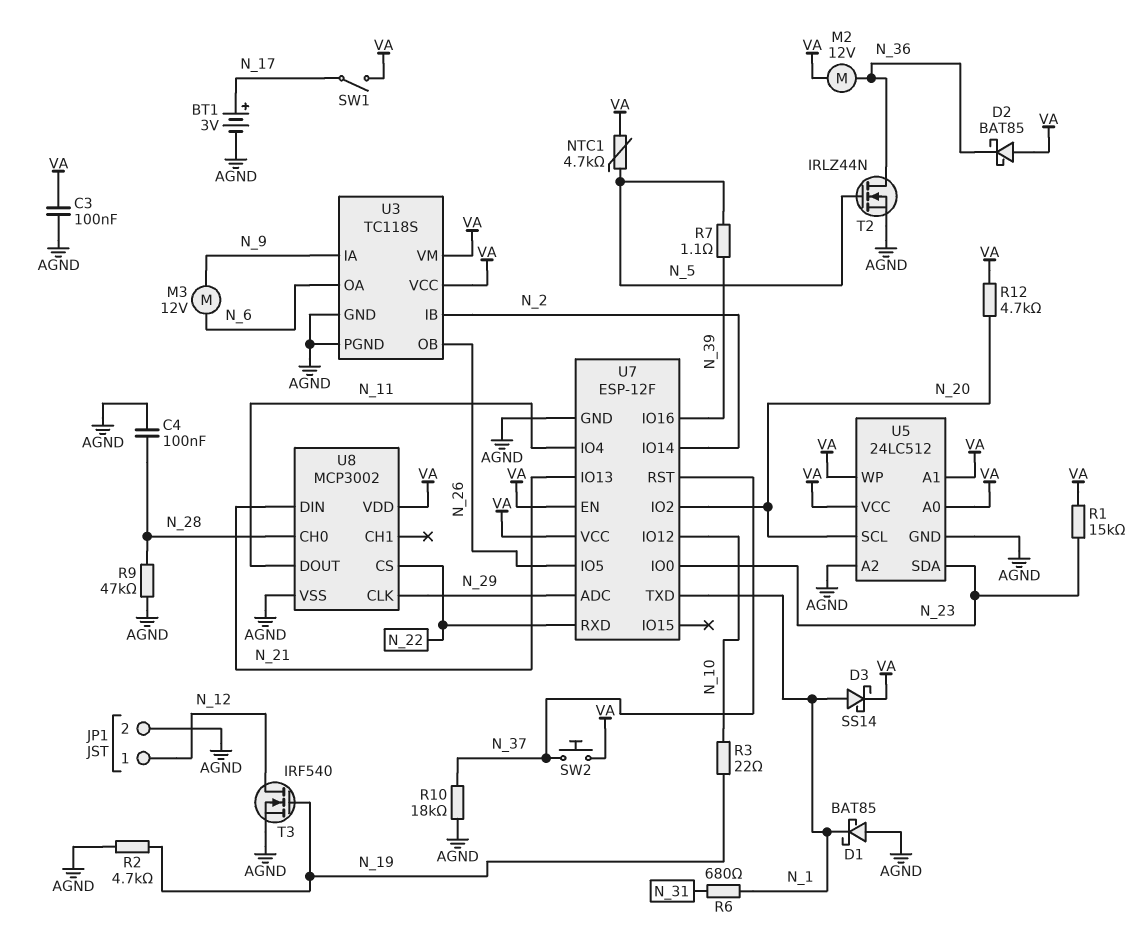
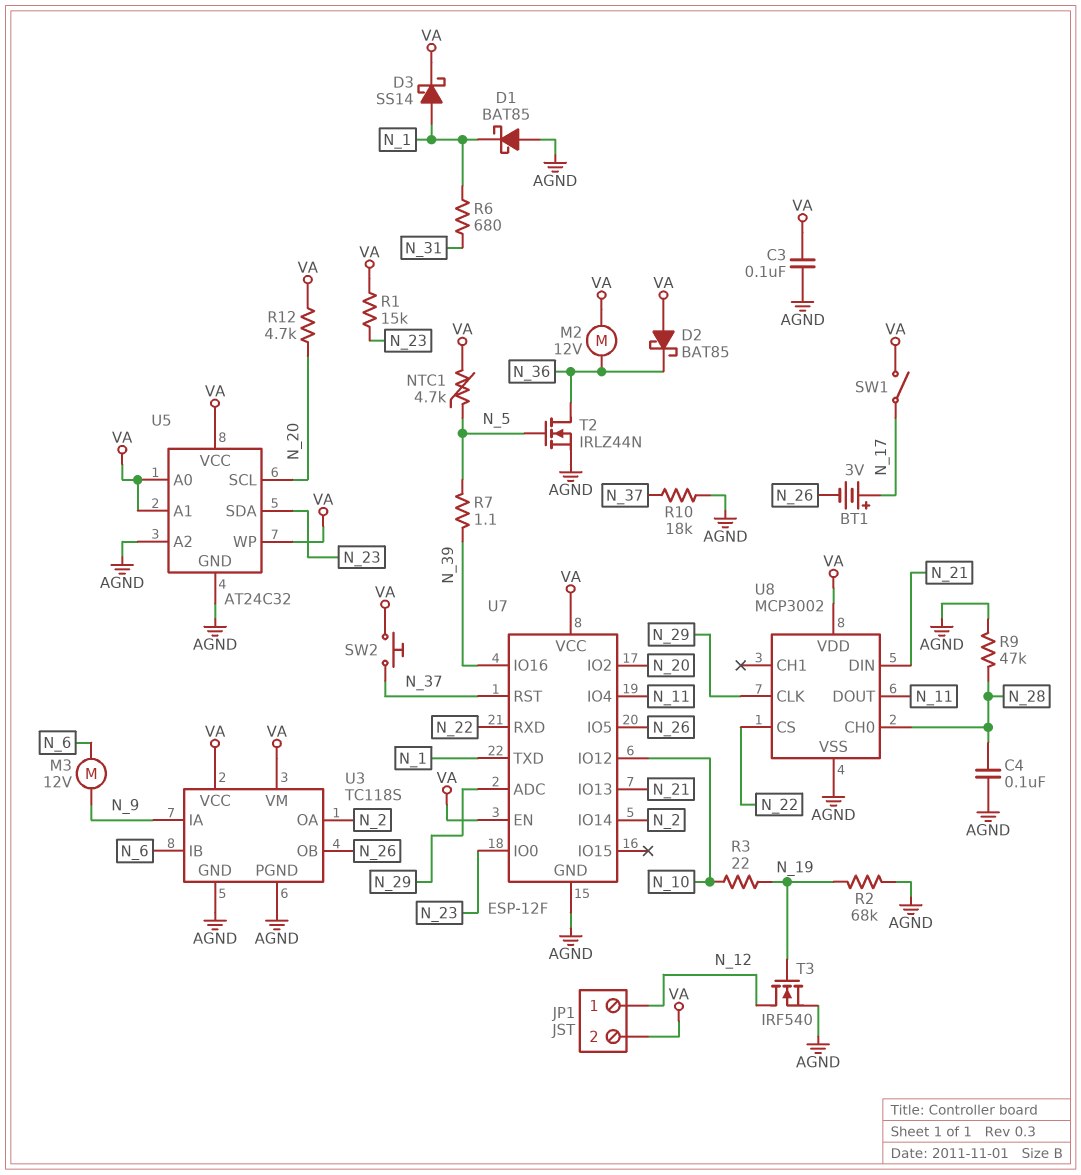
BT1: 3V (plus N_17, minus AGND) -> 3V (plus N_17, minus N_26)
JP1 pin 2: AGND -> VA
R2: 4.7k (AGND, N_19) -> 68k (AGND, N_19)
U3 pin IB: N_2 -> N_6
U3 pin OA: N_6 -> N_2
U5: 24LC512 -> AT24C32

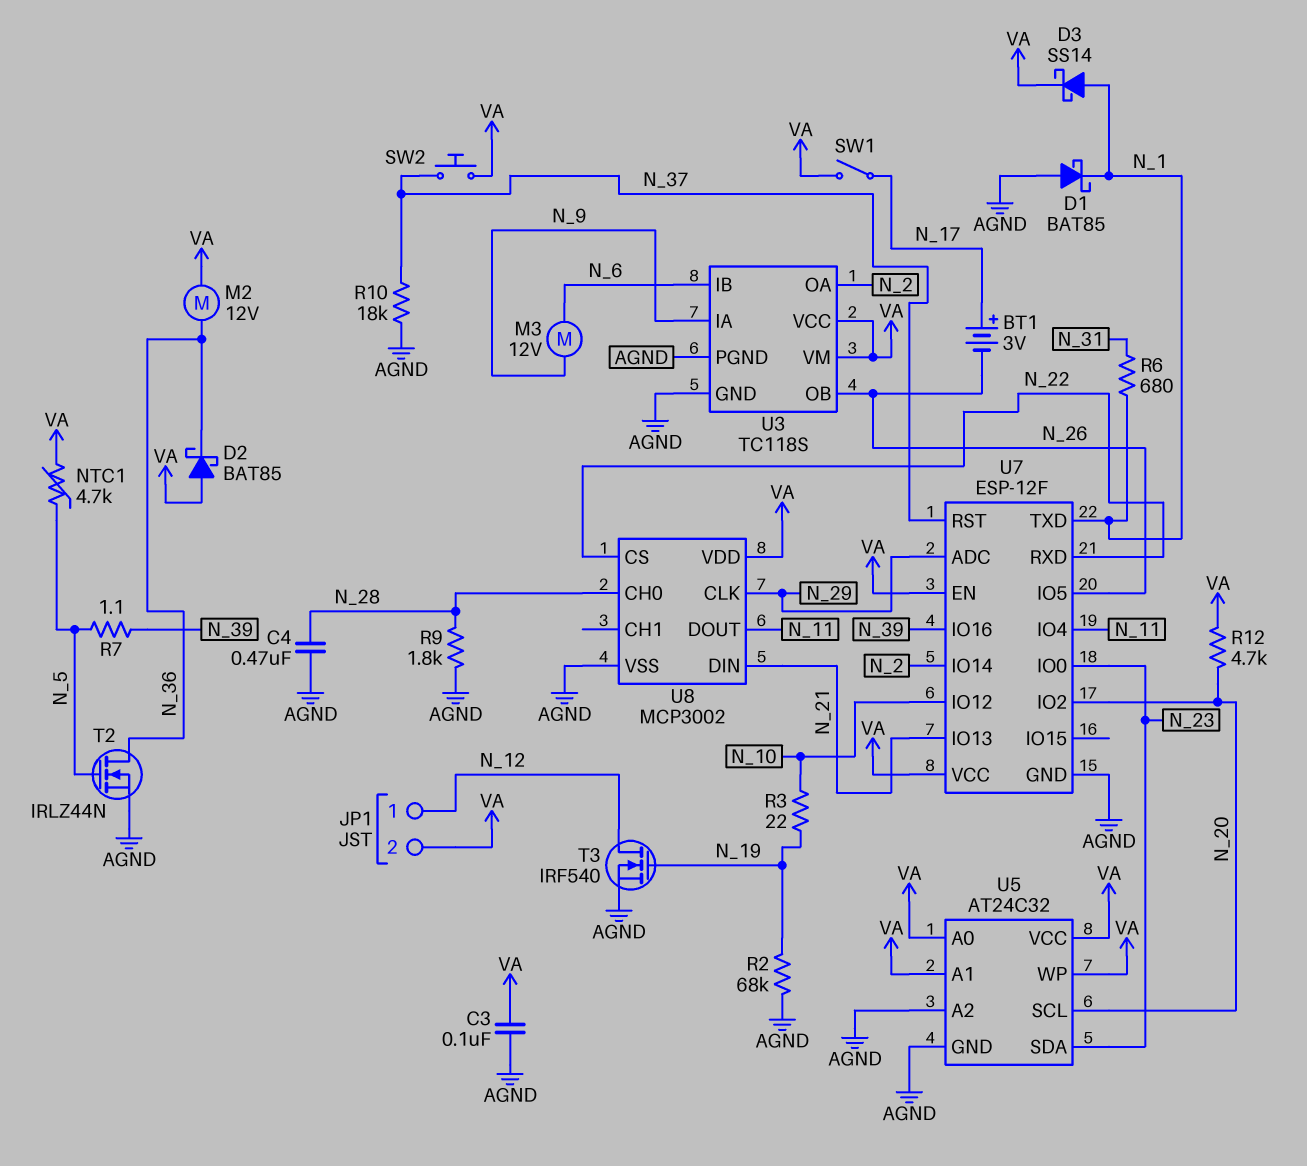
C4: 100nF (AGND, N_28) -> 470nF (AGND, N_28)
R1: 15k (N_23, VA) -> none
R9: 47k (AGND, N_28) -> 1.8k (AGND, N_28)

